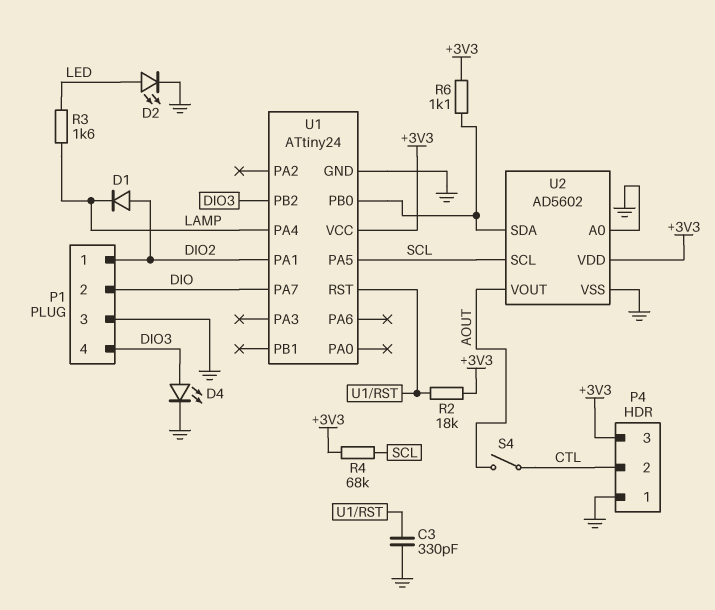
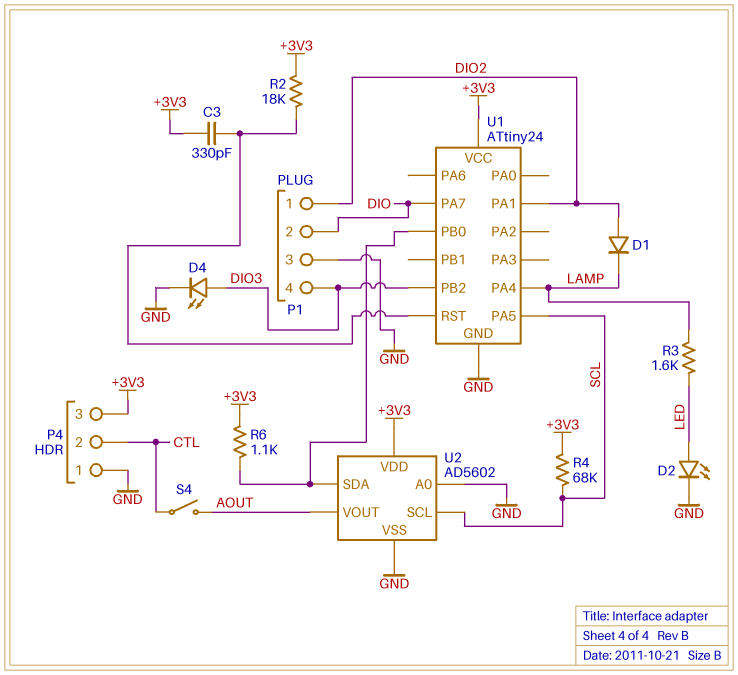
C3: 330pF (GND, U1/RST) -> 330pF (+3V3, U1/RST)

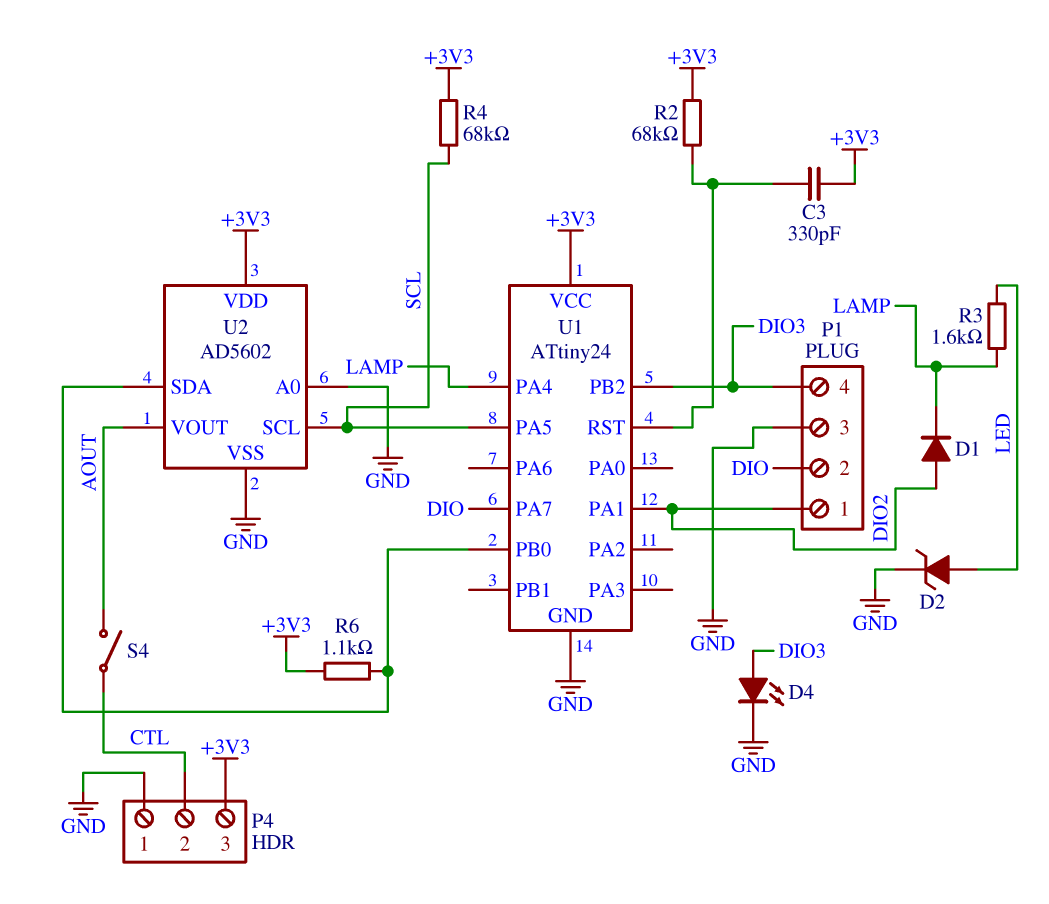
D2: LED (A LED, K GND) -> zener (A LED, K GND)
R2: 18k (+3V3, U1/RST) -> 68k (+3V3, U1/RST)

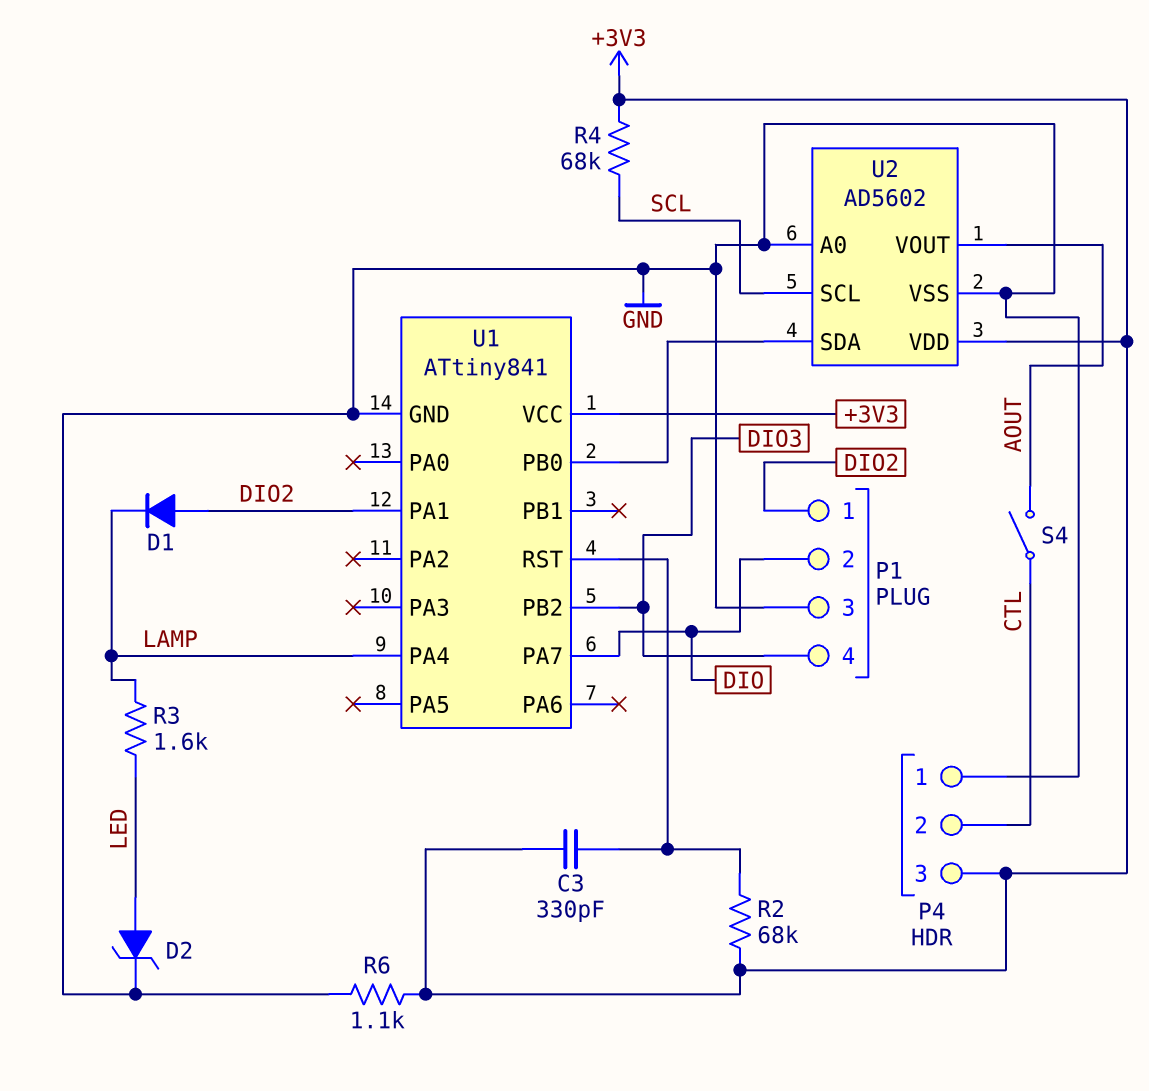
D4: LED (A DIO3, K GND) -> none
R6: 1.1k (+3V3, U1/PB0) -> 1.1k (+3V3, GND)
U1: ATtiny24 -> ATtiny841
U1 pin PA5: SCL -> none

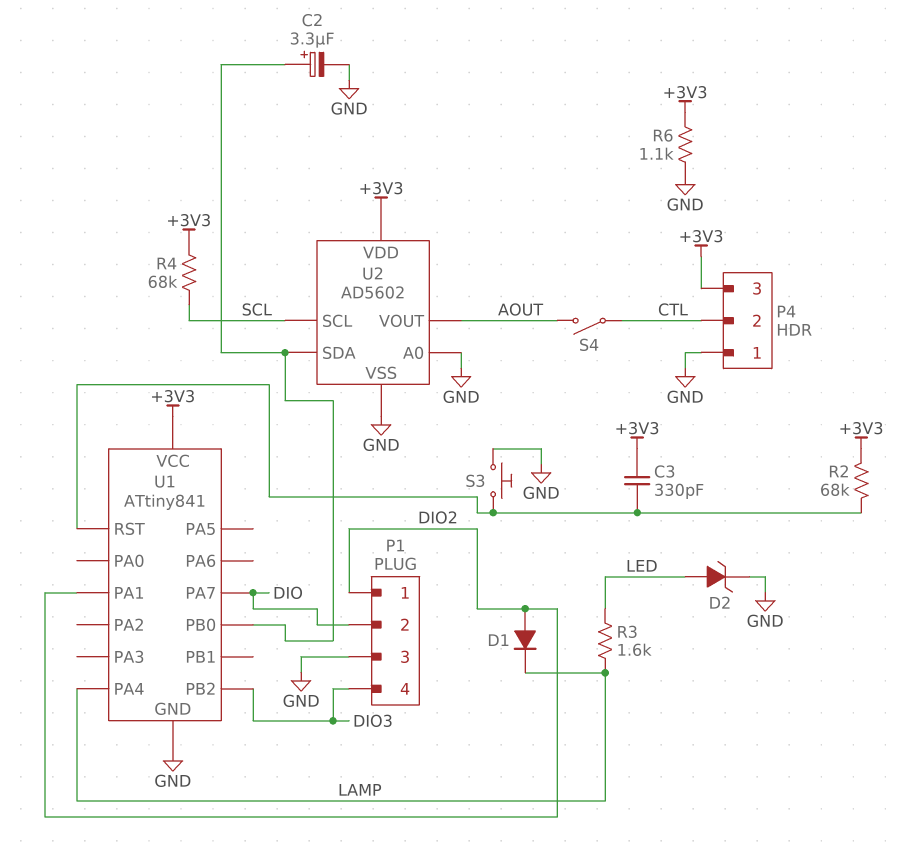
C2: none -> 3.3uF (plus U1/PB0, minus GND)
S3: none -> button (GND, U1/RST)

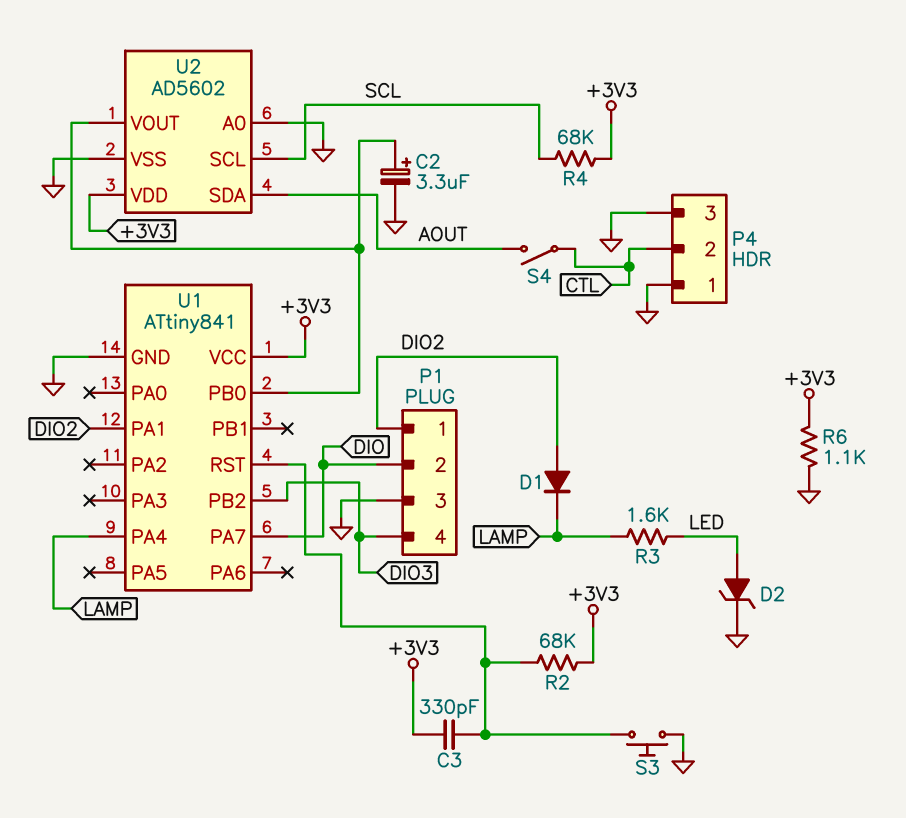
P4 pin 3: +3V3 -> GND
U2 pin SDA: U1/PB0 -> AOUT
U2 pin VOUT: AOUT -> U1/PB0

